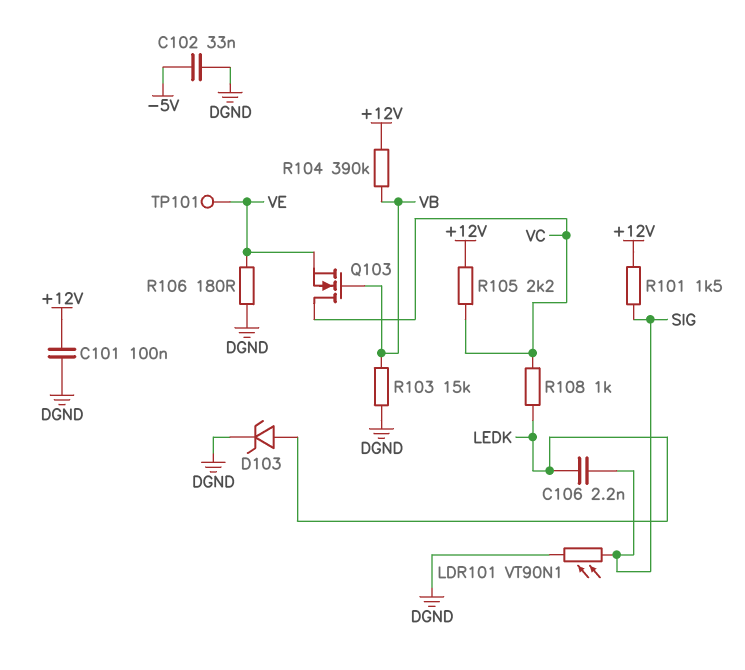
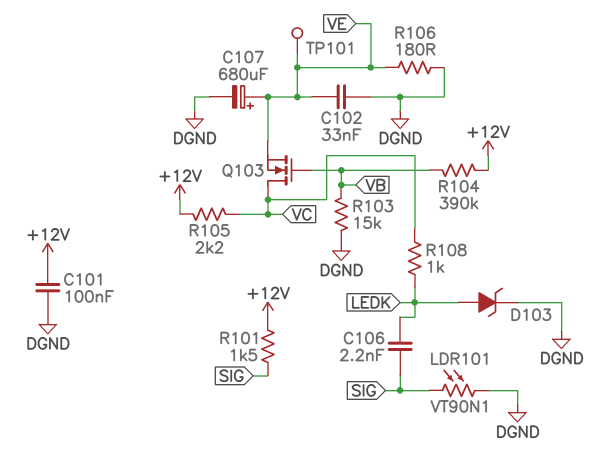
C102: 33nF (-5V, DGND) -> 33nF (DGND, VE)
C107: none -> 680uF (plus VE, minus DGND)

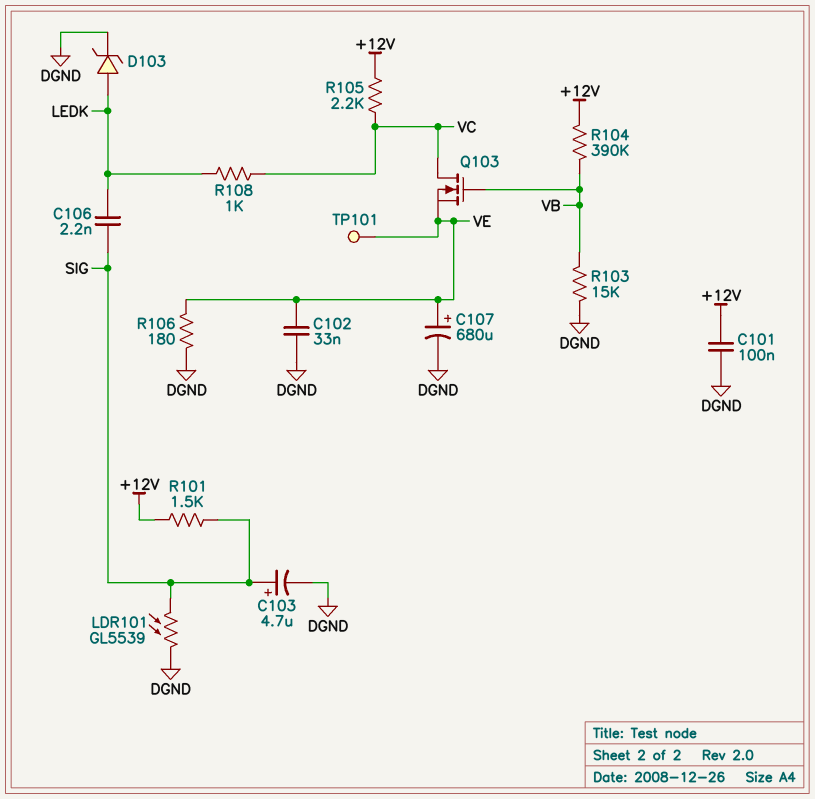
C103: none -> 4.7uF (plus SIG, minus DGND)
LDR101: VT90N1 (DGND, SIG) -> GL5539 (DGND, SIG)

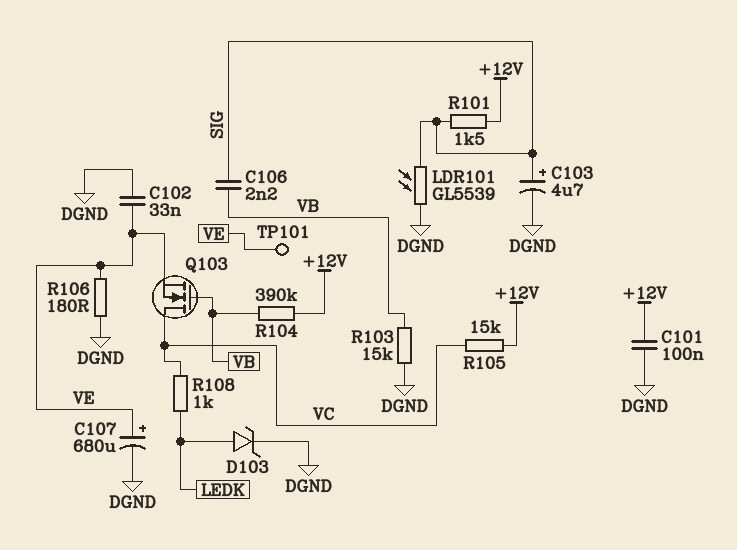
C106: 2.2nF (LEDK, SIG) -> 2.2nF (SIG, VB)
R105: 2.2k (+12V, VC) -> 15k (+12V, VC)

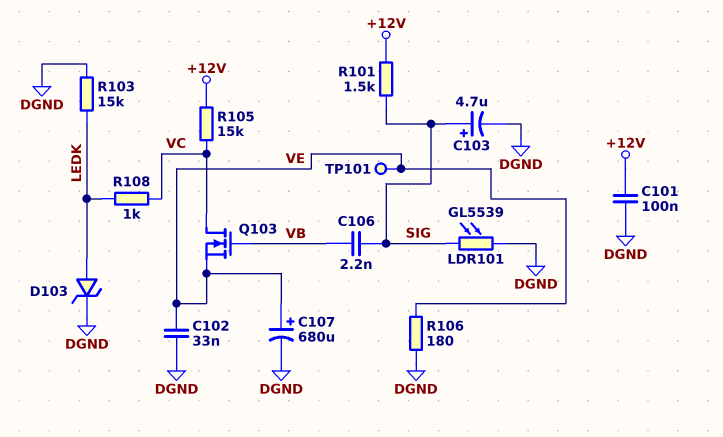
R103: 15k (DGND, VB) -> 15k (DGND, LEDK)
R104: 390k (+12V, VB) -> none

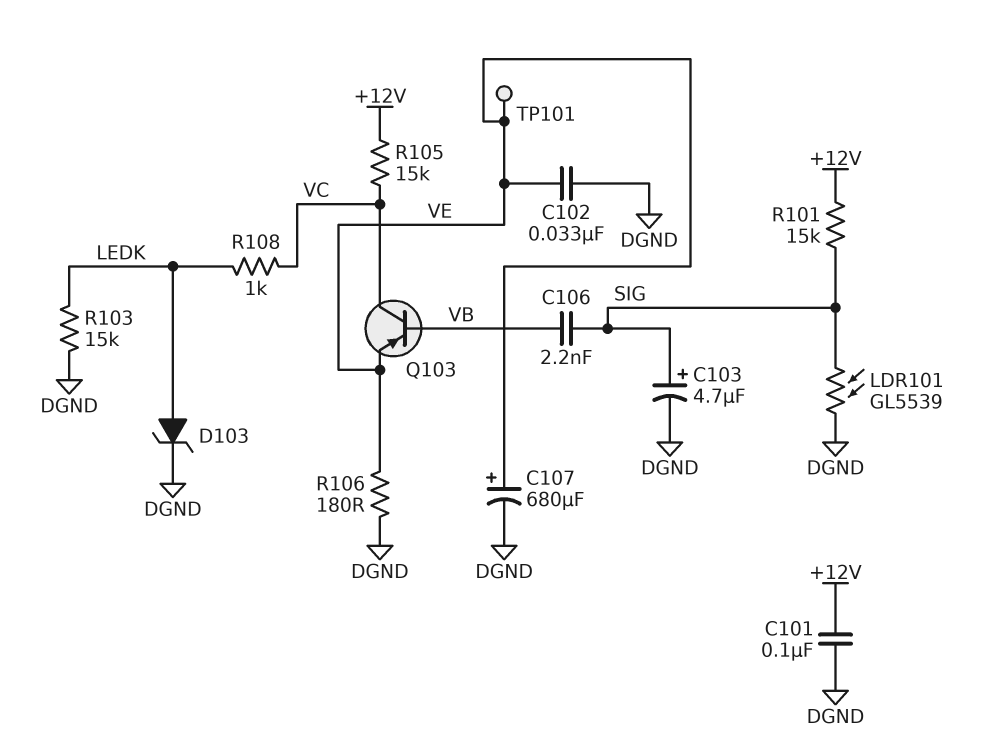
Q103: NMOS (G VB, D VC, S VE) -> PNP (B VB, C VC, E VE)
R101: 1.5k (+12V, SIG) -> 15k (+12V, SIG)

